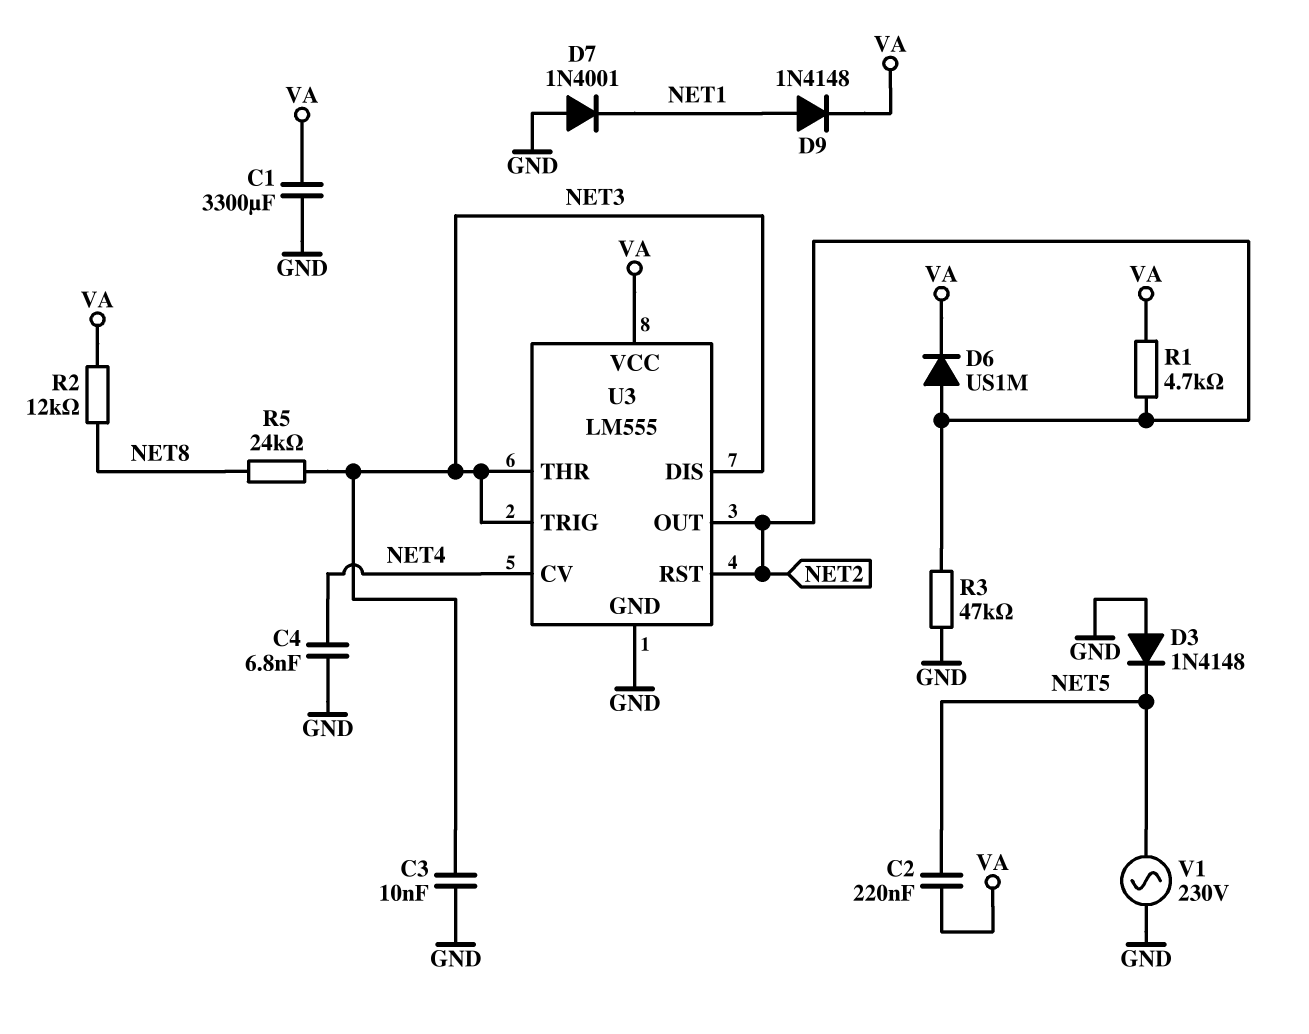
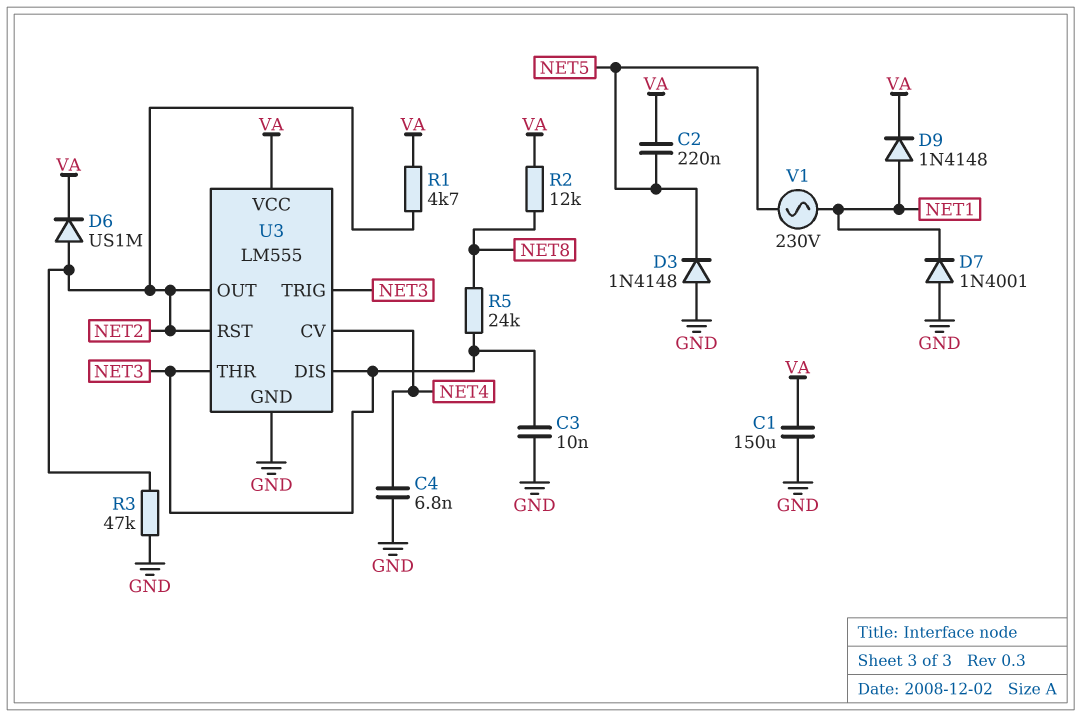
C1: 3300uF (GND, VA) -> 150uF (GND, VA)
V1: AC 230V (GND, NET5) -> AC 230V (NET1, NET5)

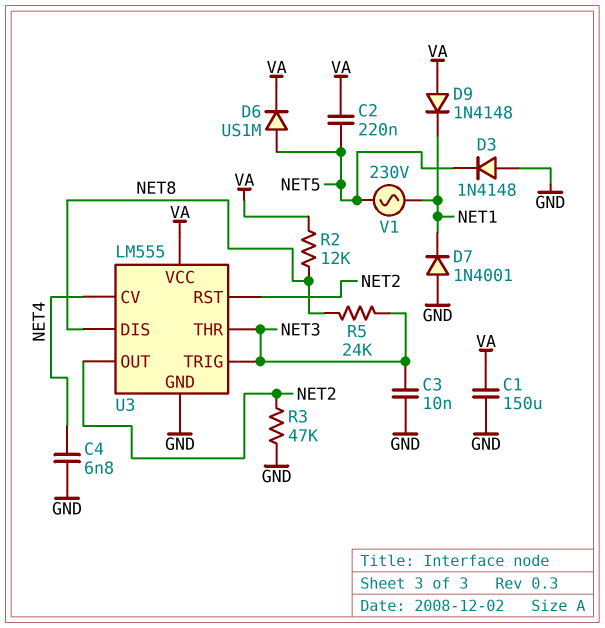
D6: diode US1M (A NET2, K VA) -> diode US1M (A NET5, K VA)
D9: diode 1N4148 (A NET1, K VA) -> diode 1N4148 (A VA, K NET1)
R1: 4.7k (NET2, VA) -> none
U3 pin DIS: NET3 -> NET8

